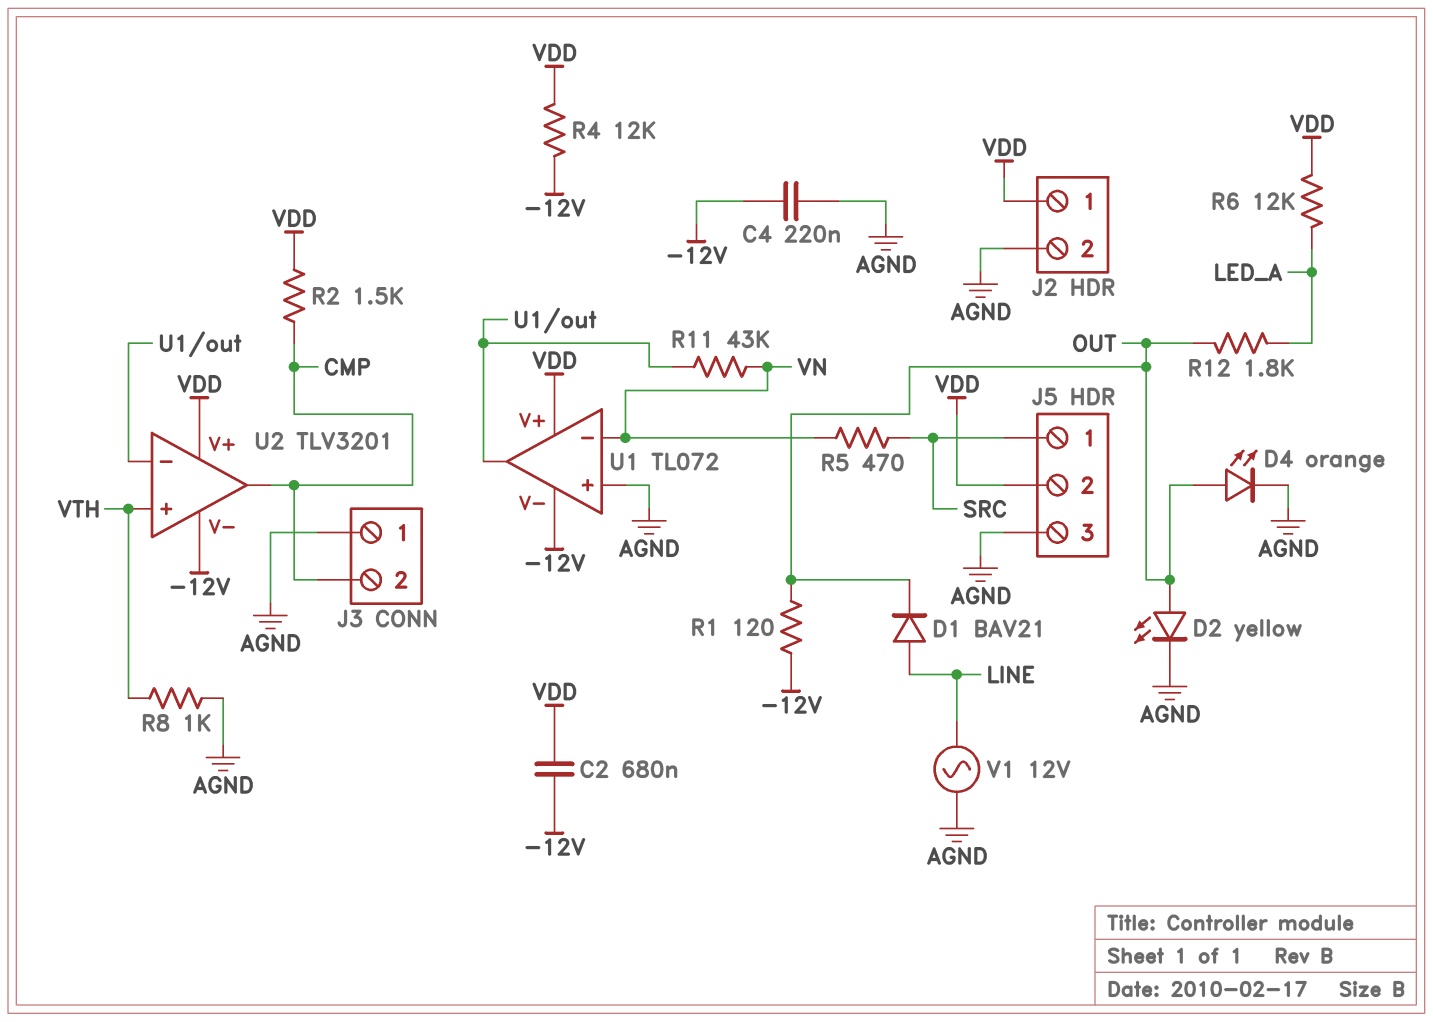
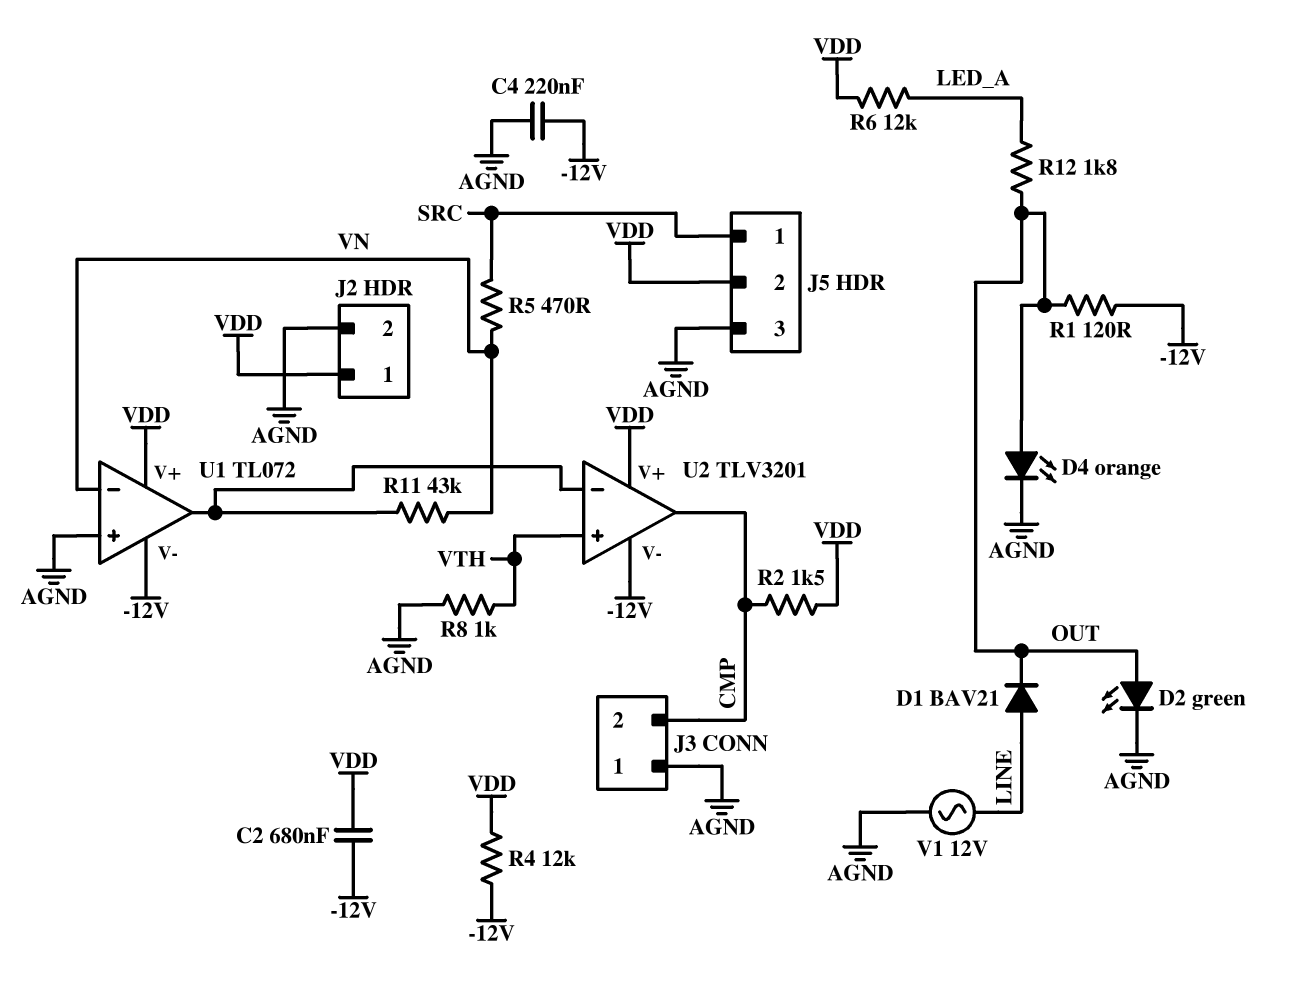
D2: LED yellow (A OUT, K AGND) -> LED green (A OUT, K AGND)

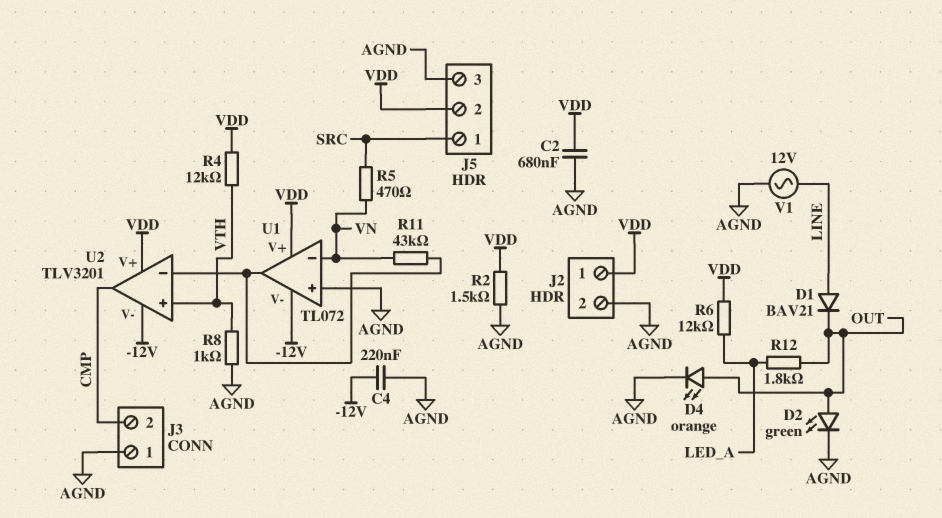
C2: 680nF (-12V, VDD) -> 680nF (AGND, VDD)
R1: 120 (-12V, OUT) -> none
R2: 1.5k (CMP, VDD) -> 1.5k (AGND, VDD)
R4: 12k (-12V, VDD) -> 12k (VDD, VTH)

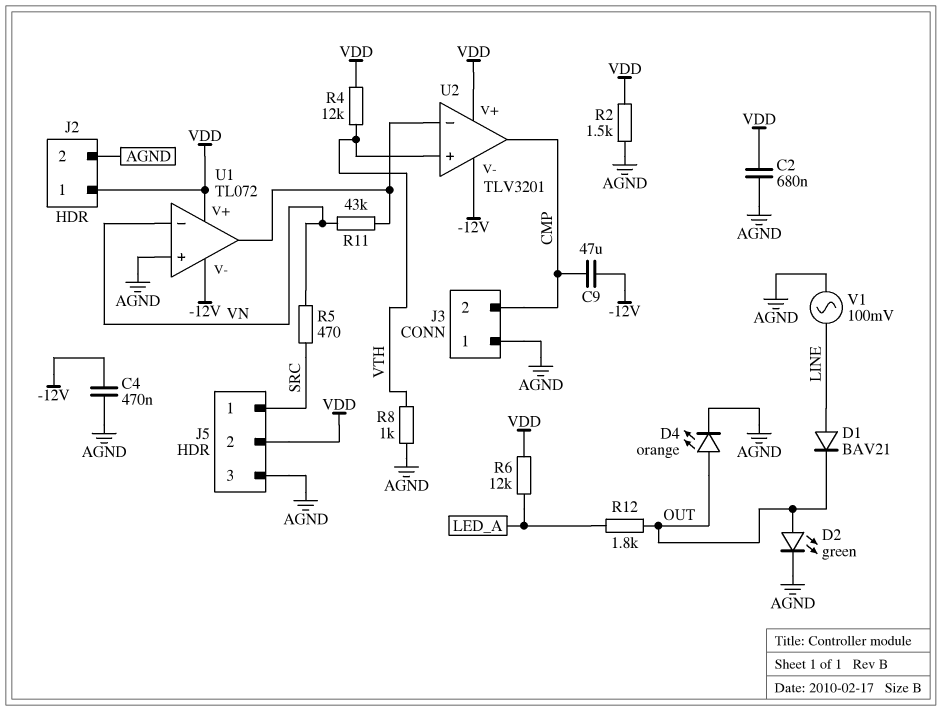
C4: 220nF (-12V, AGND) -> 470nF (-12V, AGND)
C9: none -> 47uF (-12V, CMP)
V1: AC 12V (AGND, LINE) -> AC 100mV (AGND, LINE)

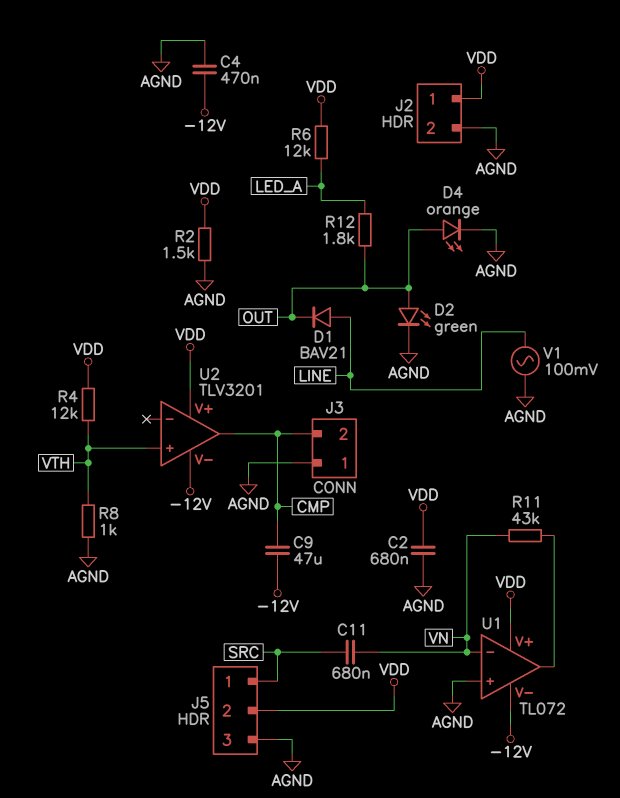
C11: none -> 680nF (SRC, VN)
R5: 470 (SRC, VN) -> none
U2 pin in-: U1/out -> none

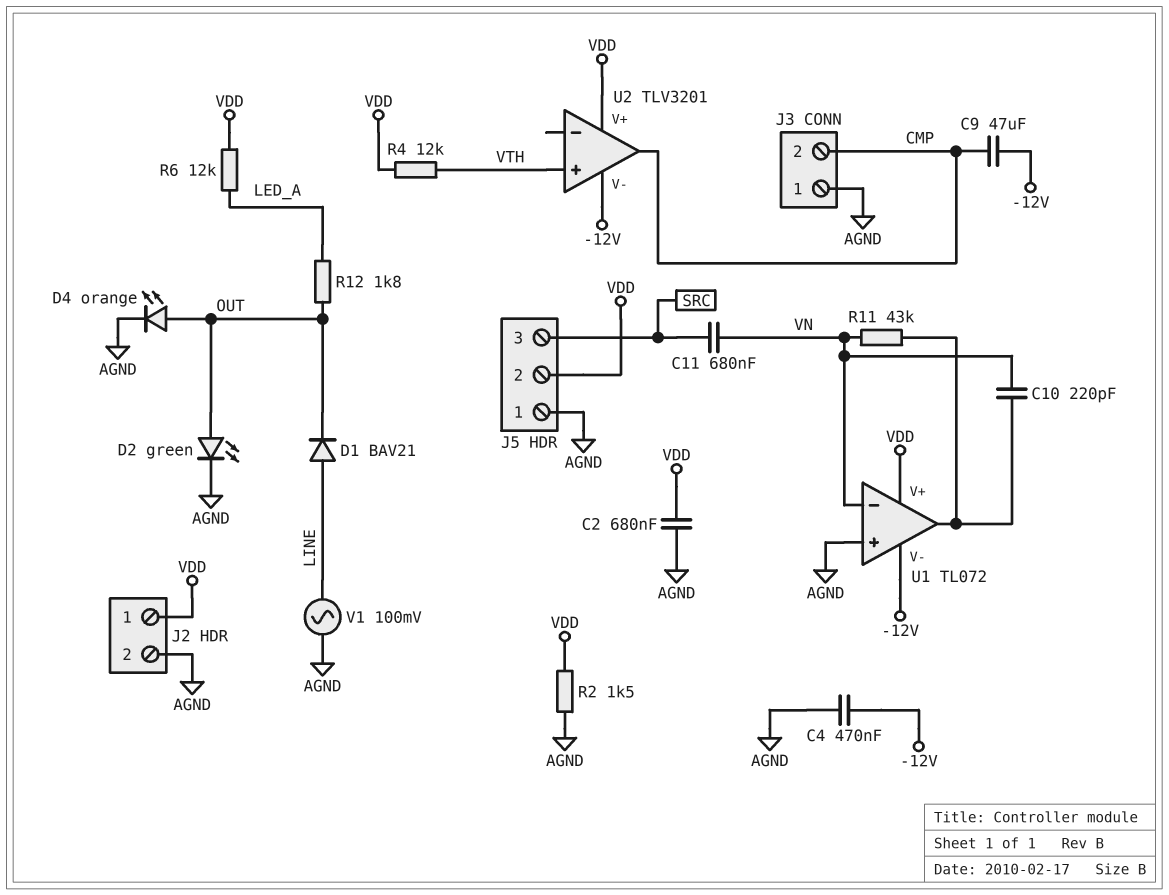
C10: none -> 220pF (U1/out, VN)
J5 pin 1: SRC -> AGND
J5 pin 3: AGND -> SRC
R8: 1k (AGND, VTH) -> none

